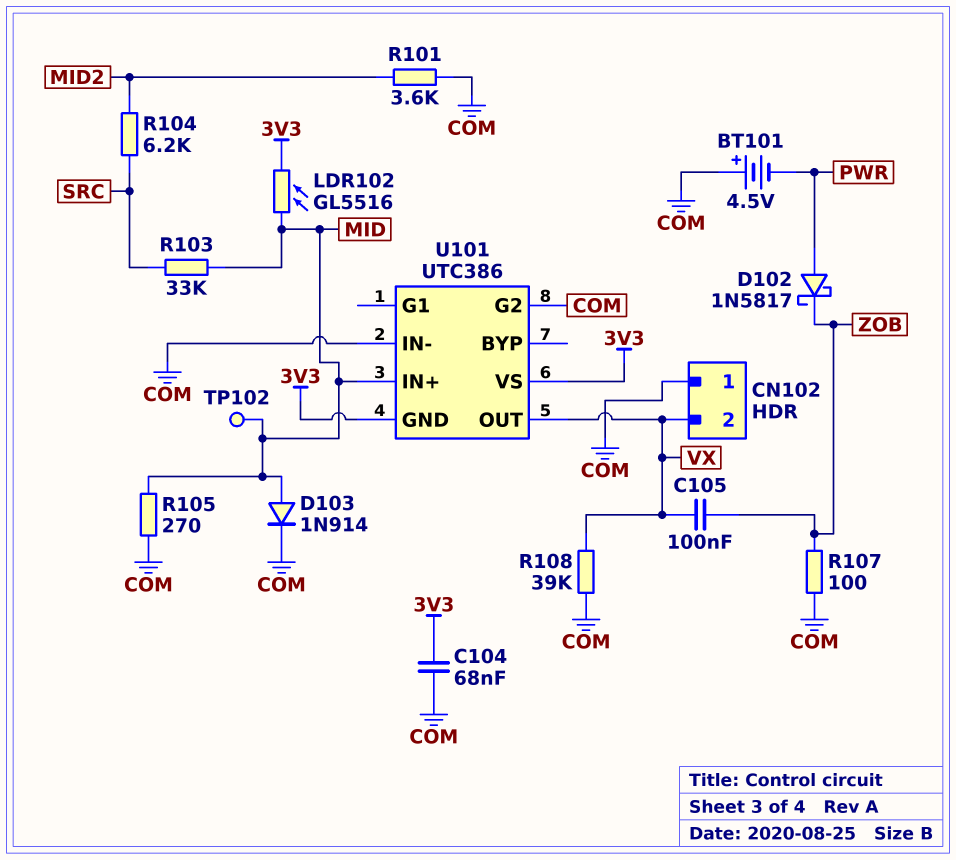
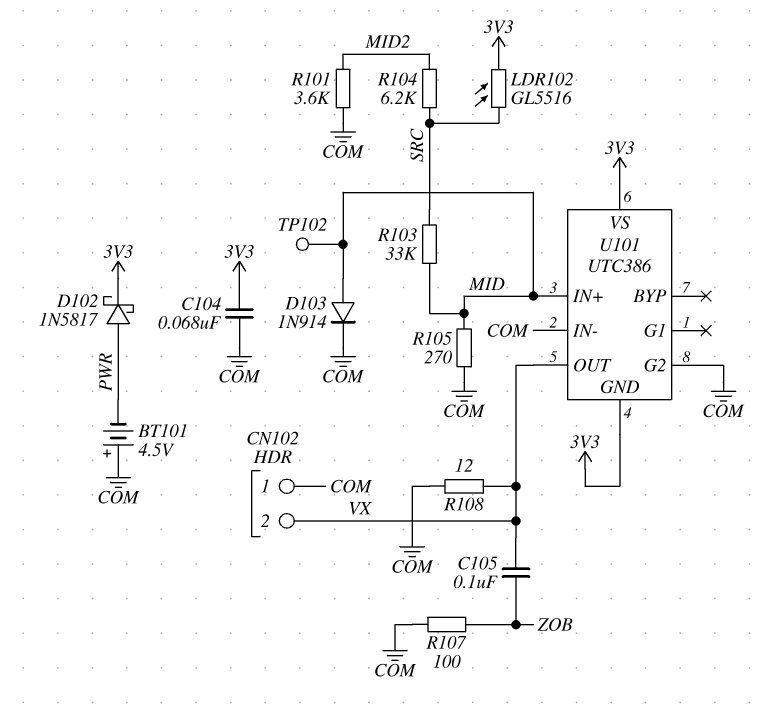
D102: schottky 1N5817 (A PWR, K ZOB) -> schottky 1N5817 (A PWR, K 3V3)
LDR102: GL5516 (3V3, MID) -> GL5516 (3V3, SRC)
R108: 39k (COM, VX) -> 12 (COM, VX)

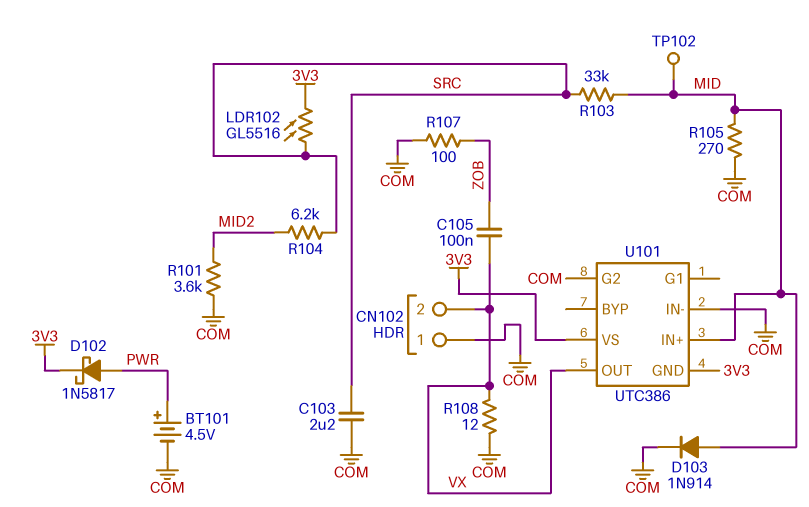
BT101: 4.5V (plus COM, minus PWR) -> 4.5V (plus PWR, minus COM)
C103: none -> 2.2uF (COM, SRC)
C104: 68nF (3V3, COM) -> none

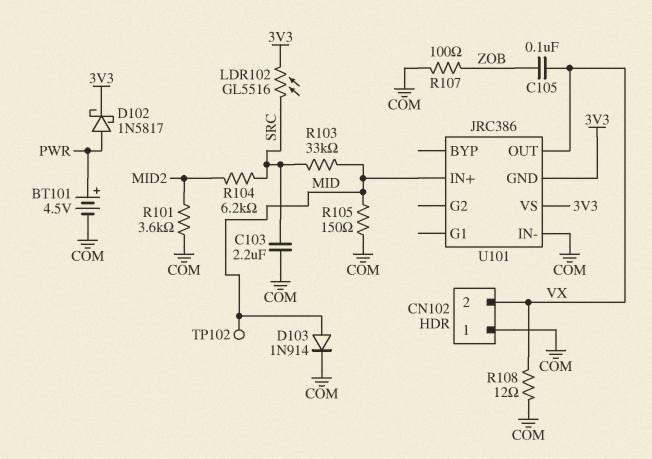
R105: 270 (COM, MID) -> 150 (COM, MID)
U101: UTC386 -> JRC386
U101 pin G2: COM -> none

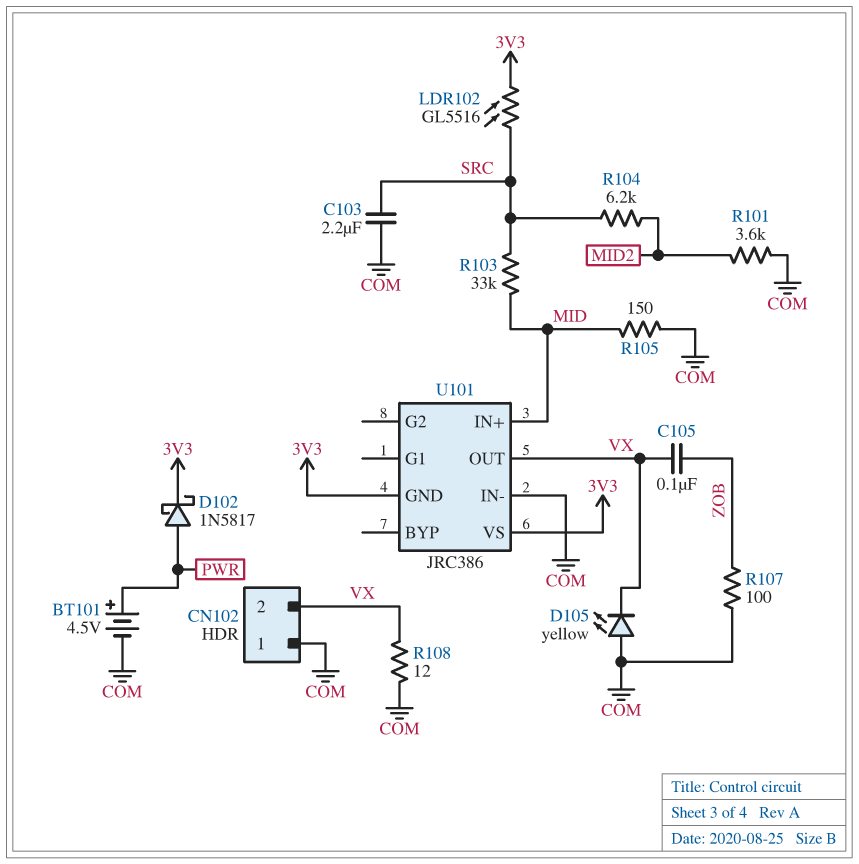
D103: diode 1N914 (A MID, K COM) -> none
D105: none -> LED yellow (A COM, K VX)
TP102: test point (MID) -> none

